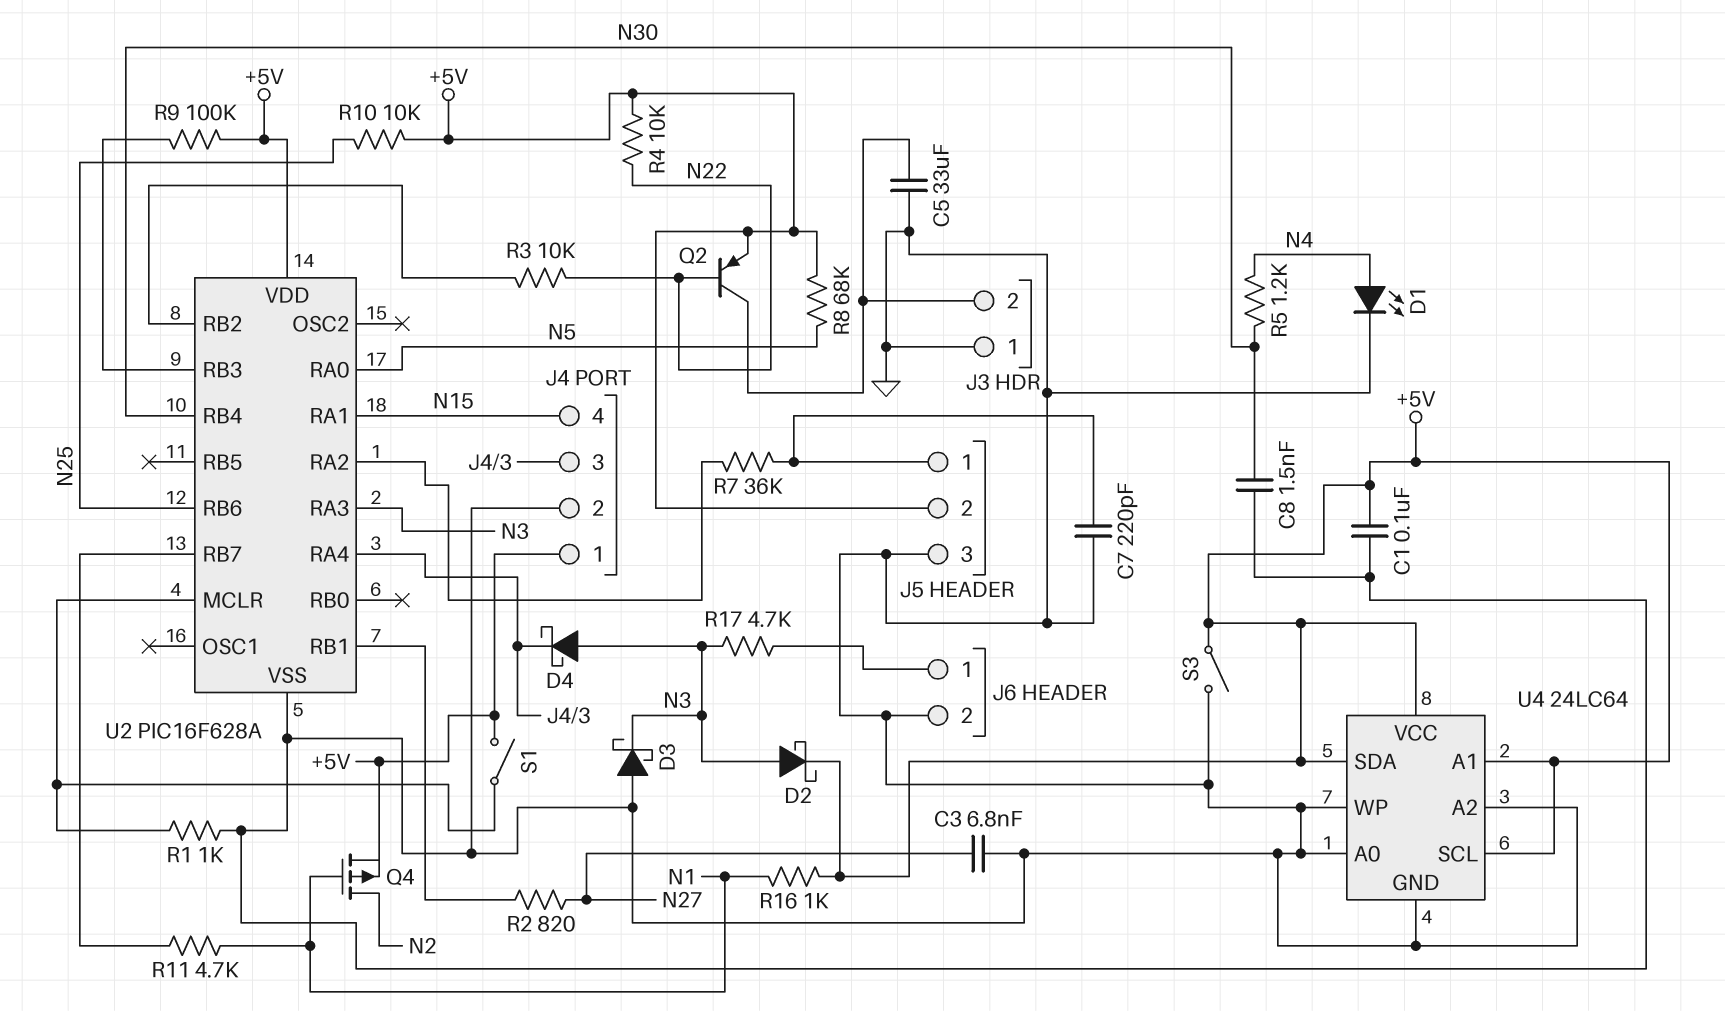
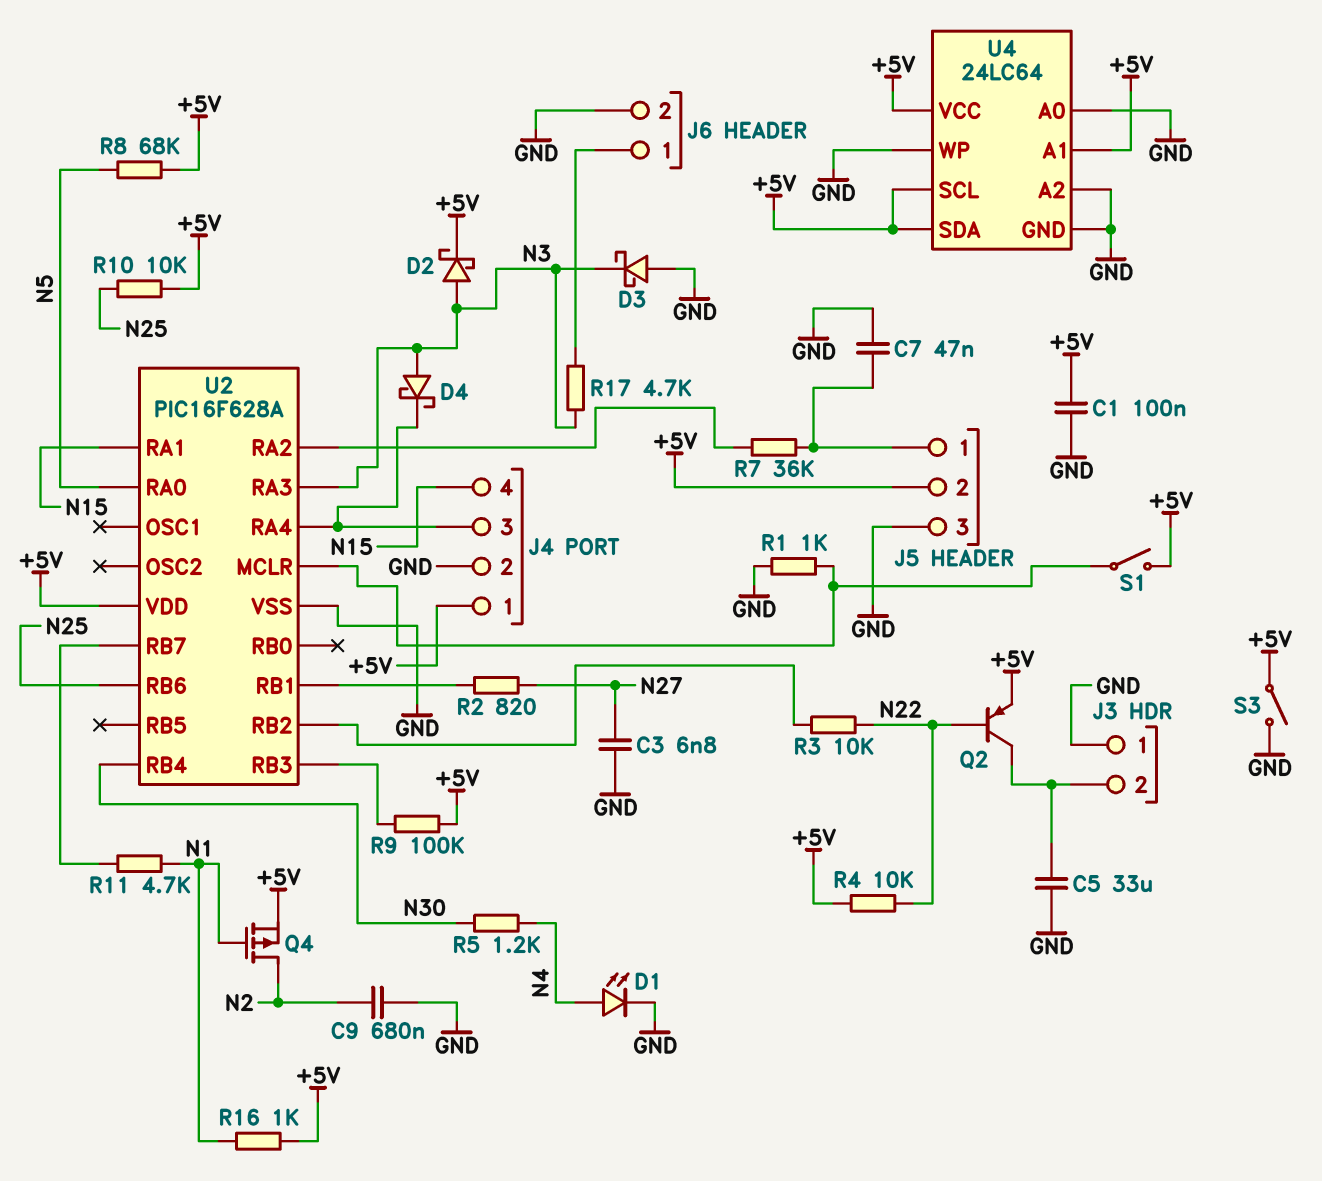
C7: 220pF (GND, J5/1) -> 47nF (GND, J5/1)
C8: 1.5nF (GND, N30) -> none
C9: none -> 680nF (GND, N2)

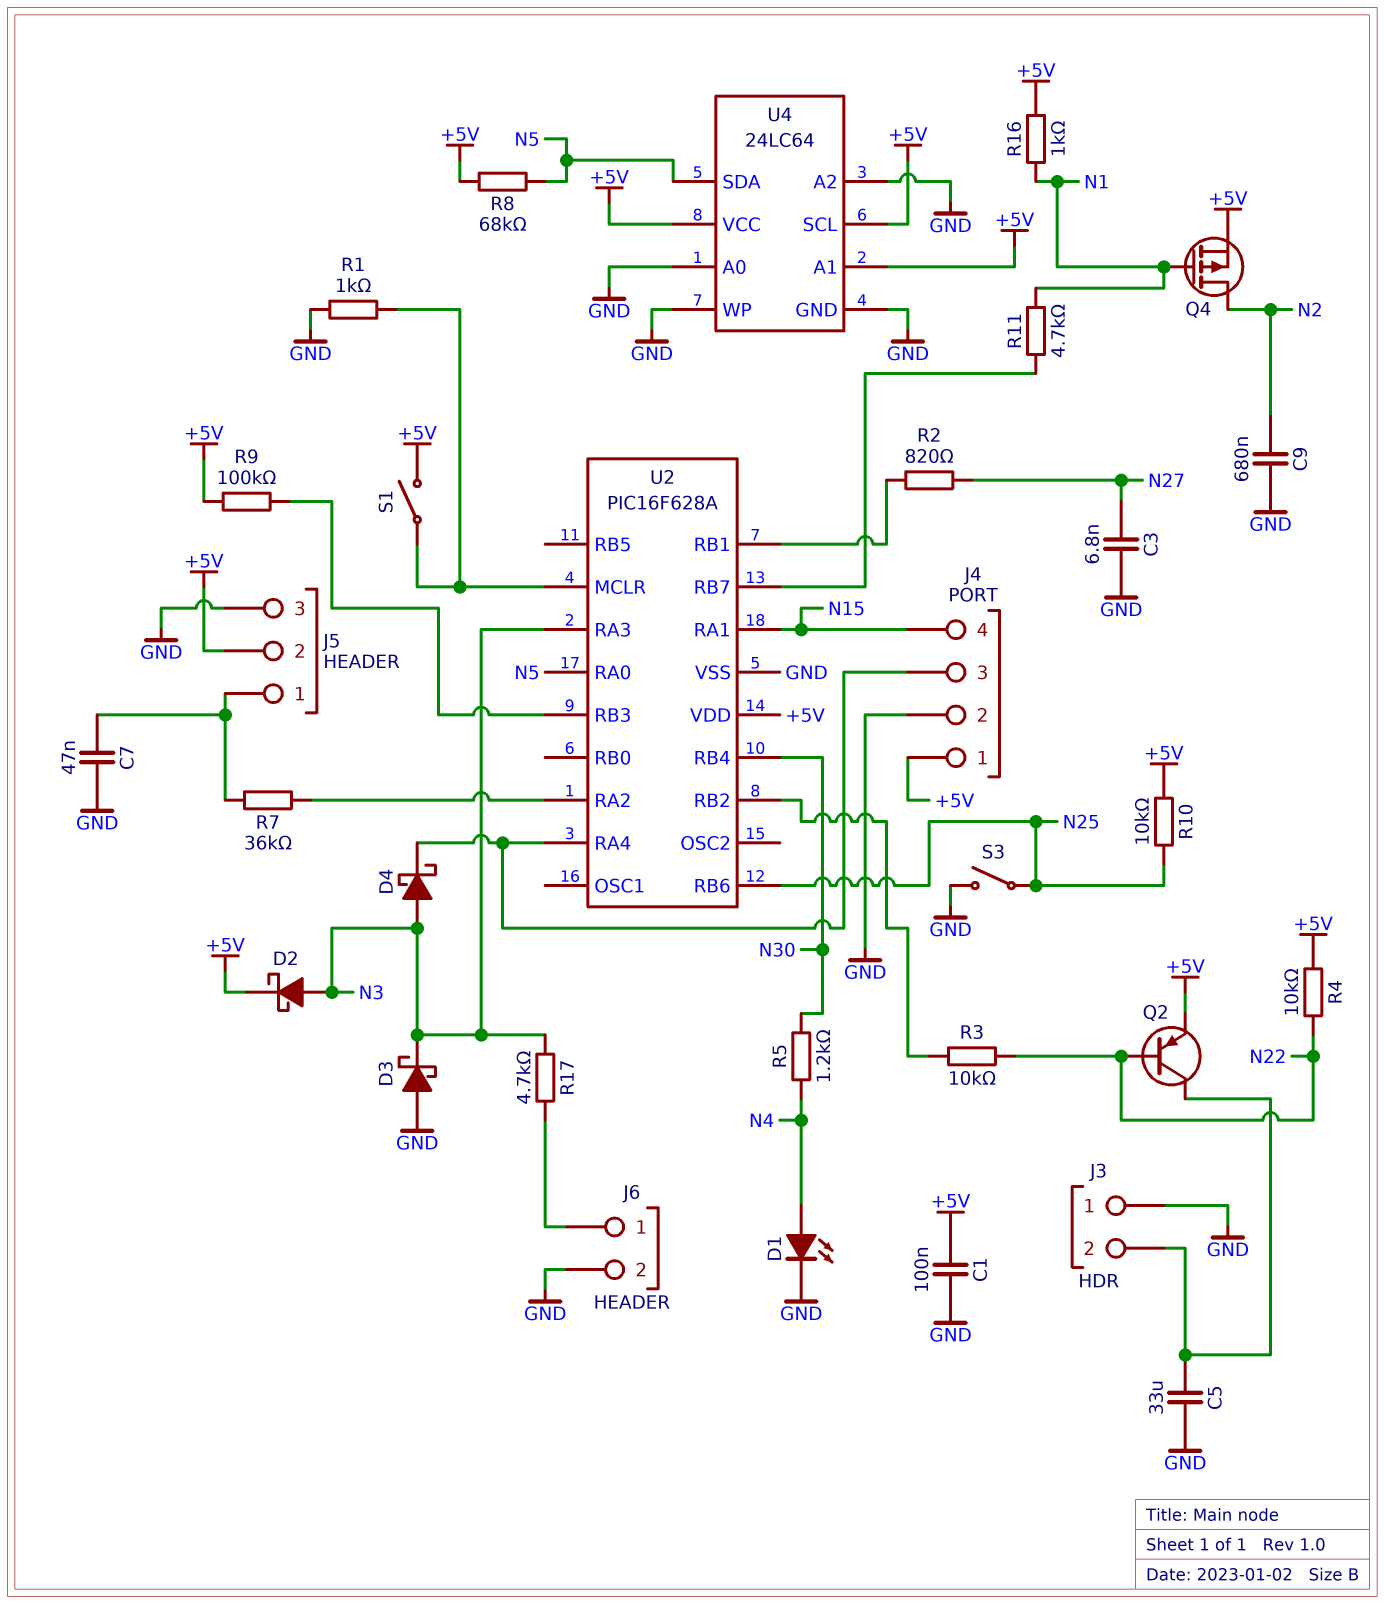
S3: switch (+5V, GND) -> switch (GND, N25)
U4 pin SDA: +5V -> N5

